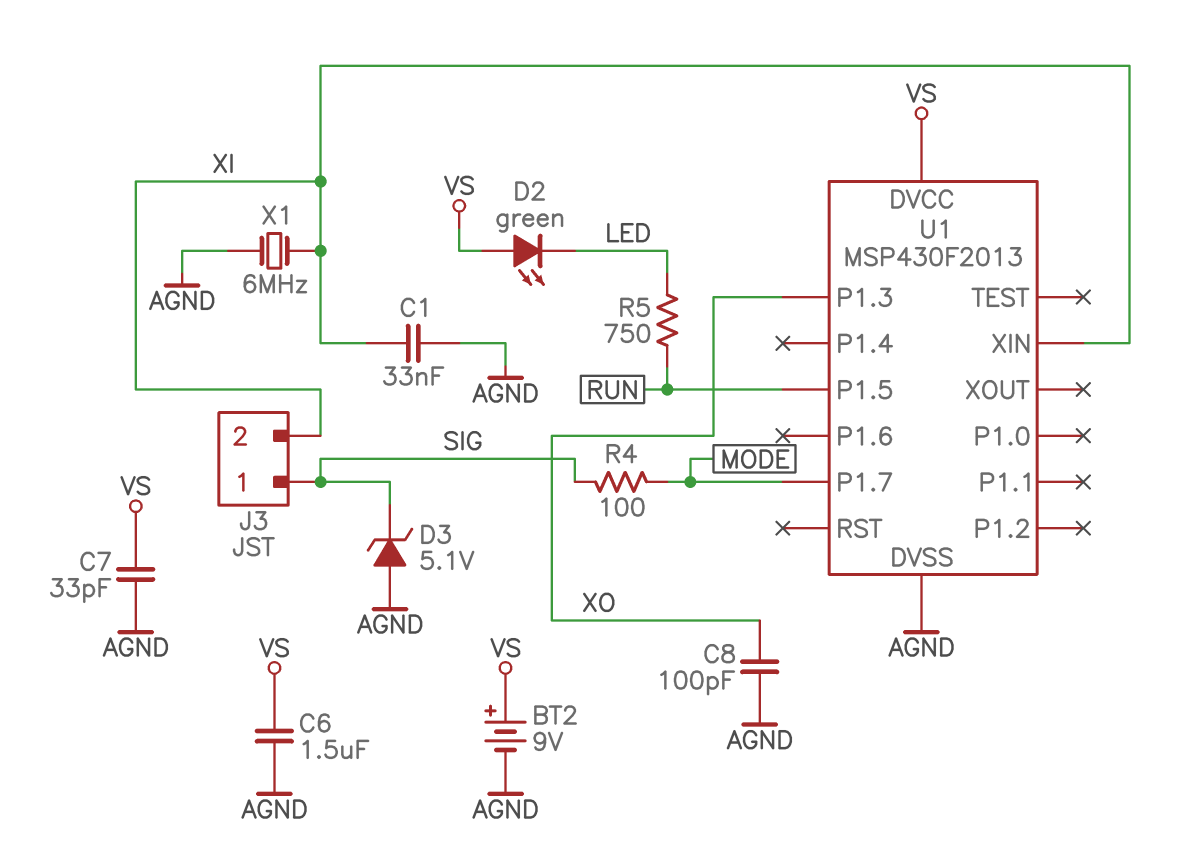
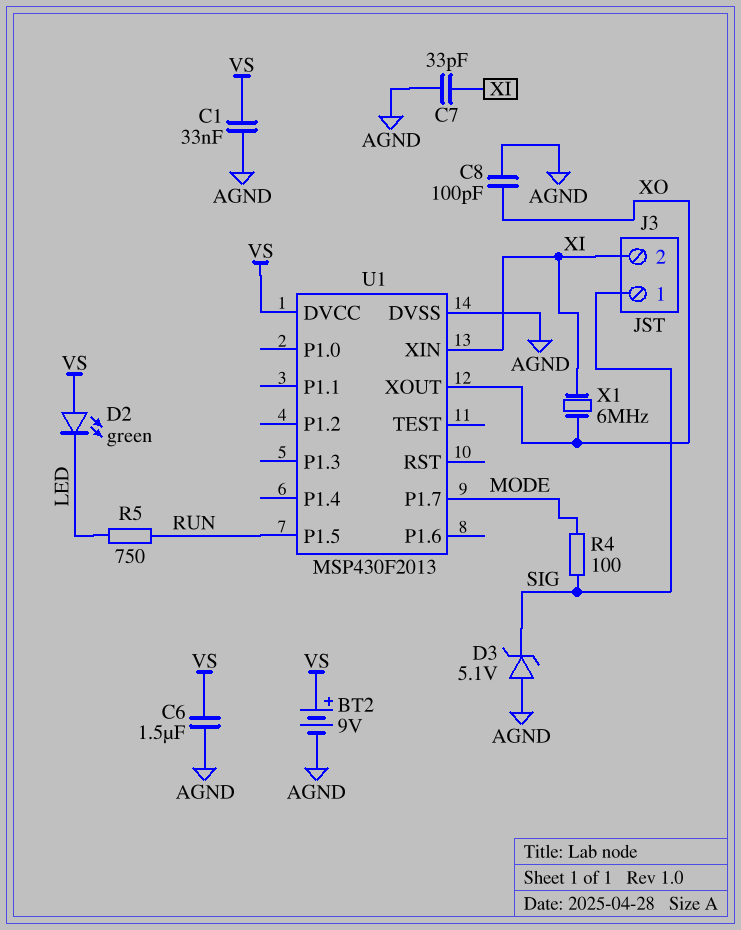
C1: 33nF (AGND, XI) -> 33nF (AGND, VS)
C7: 33pF (AGND, VS) -> 33pF (AGND, XI)
U1 pin P1.3: XO -> none
U1 pin XOUT: none -> XO
X1: 6MHz (AGND, XI) -> 6MHz (XI, XO)

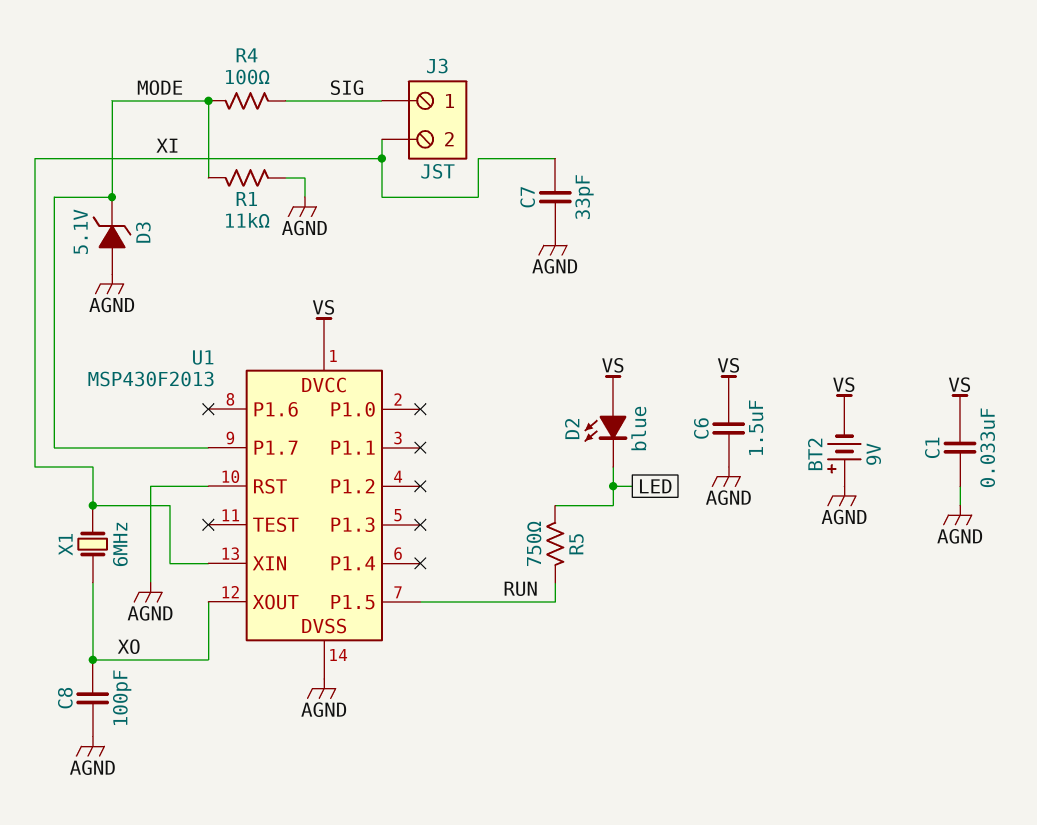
BT2: 9V (plus VS, minus AGND) -> 9V (plus AGND, minus VS)
D2: LED green (A VS, K LED) -> LED blue (A VS, K LED)
D3: zener 5.1V (A AGND, K SIG) -> zener 5.1V (A AGND, K MODE)
R1: none -> 11k (AGND, MODE)
U1 pin RST: none -> AGND

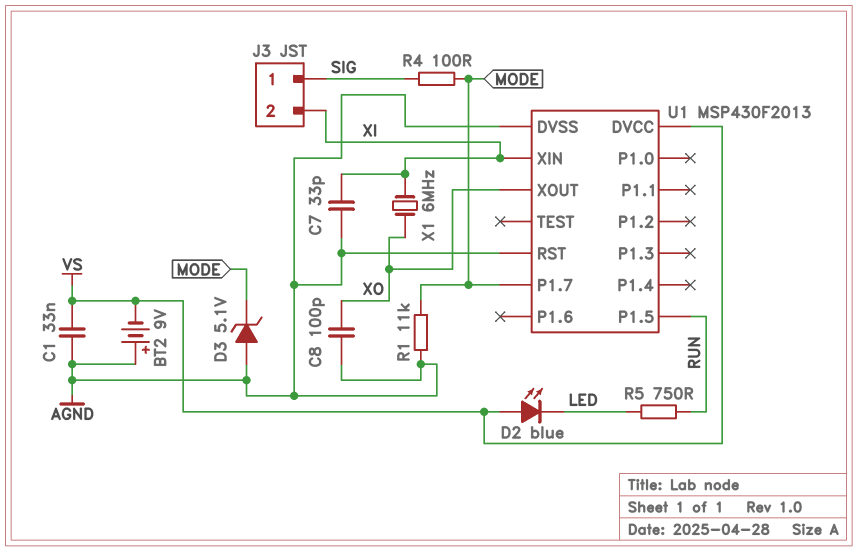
C6: 1.5uF (AGND, VS) -> none

